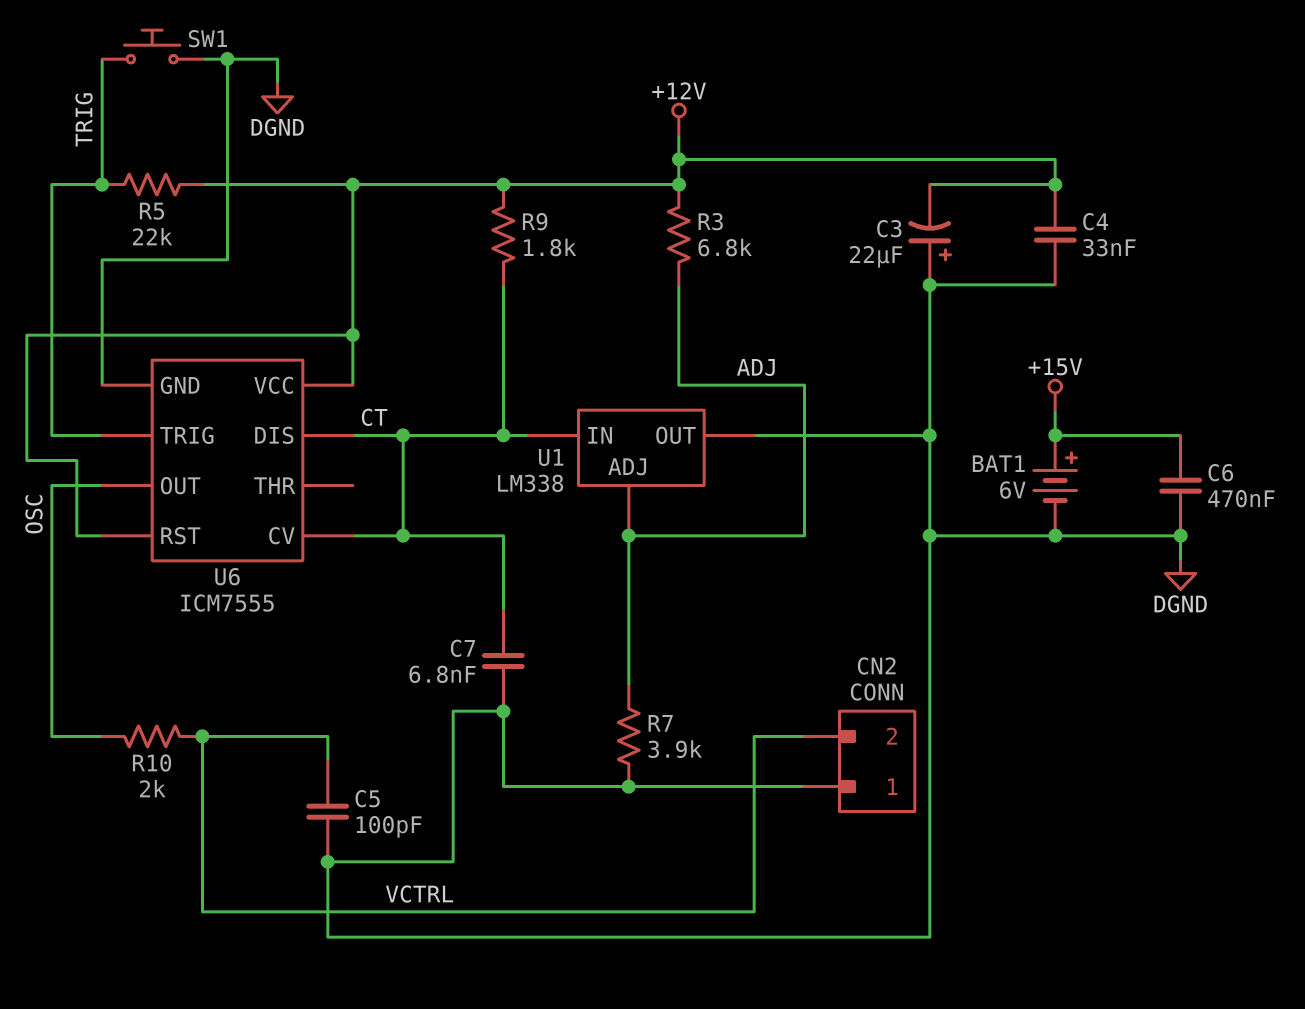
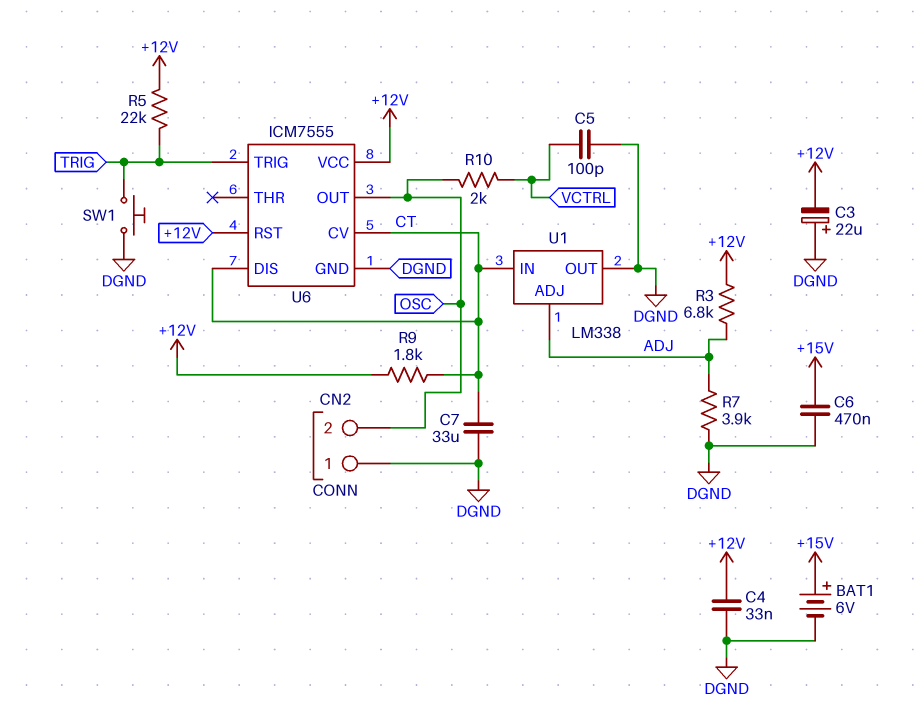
C7: 6.8nF (CT, DGND) -> 33uF (CT, DGND)
CN2 pin 2: VCTRL -> OSC

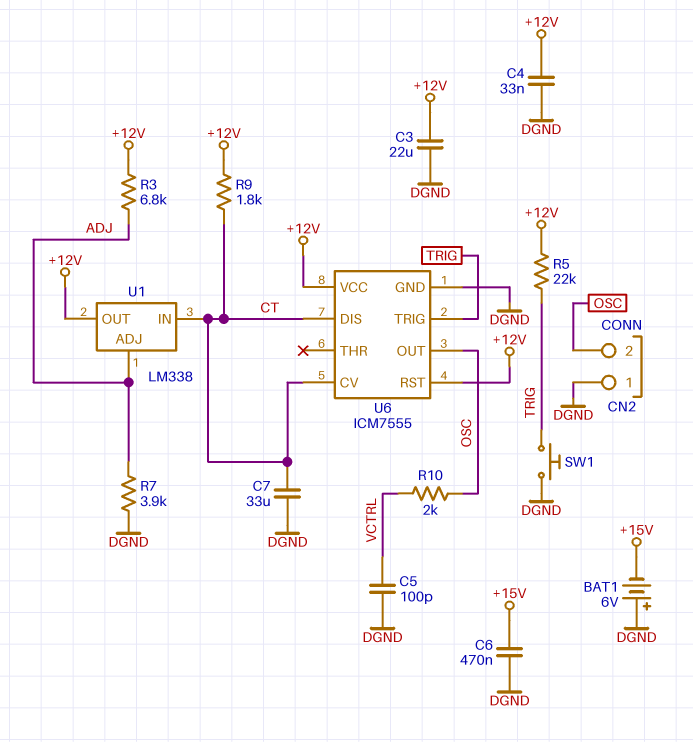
BAT1: 6V (plus +15V, minus DGND) -> 6V (plus DGND, minus +15V)
C3: 22uF (plus DGND, minus +12V) -> 22uF (+12V, DGND)
U1 pin OUT: DGND -> +12V

